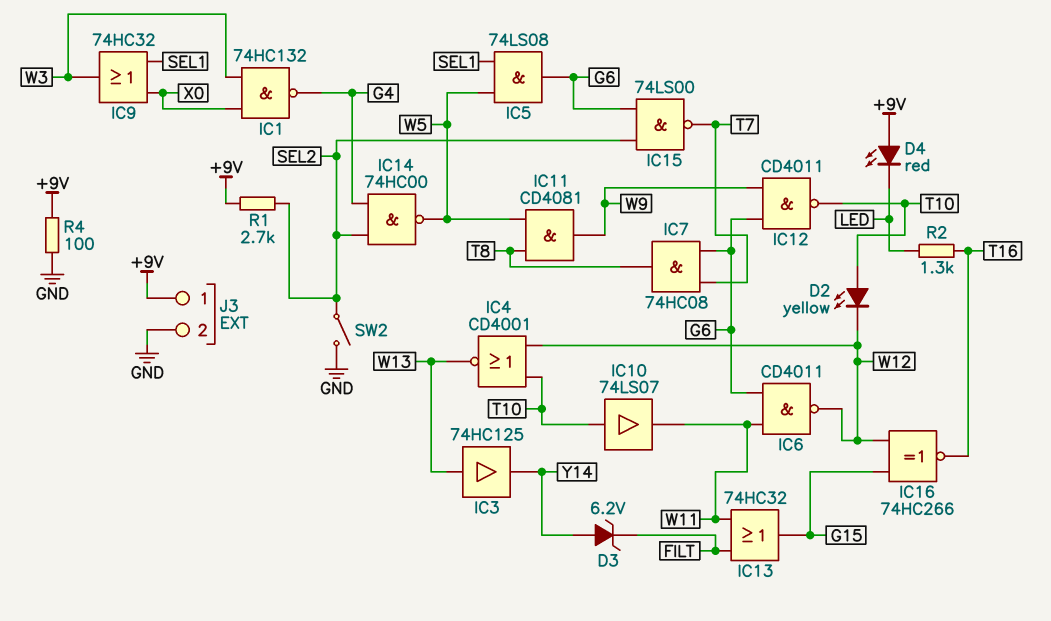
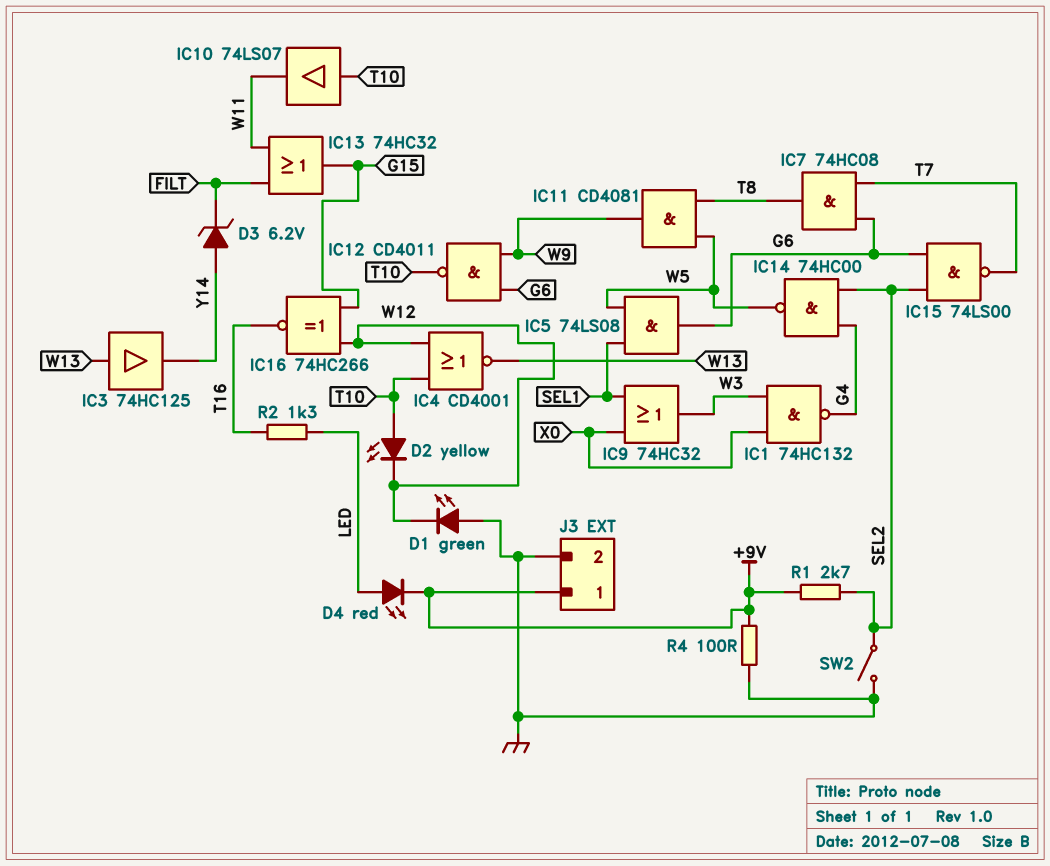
D1: none -> LED green (A GND, K W12)
D4: LED red (A +9V, K LED) -> LED red (A LED, K +9V)
IC6: NAND CD4011 (in G6, in W11, out W12) -> none

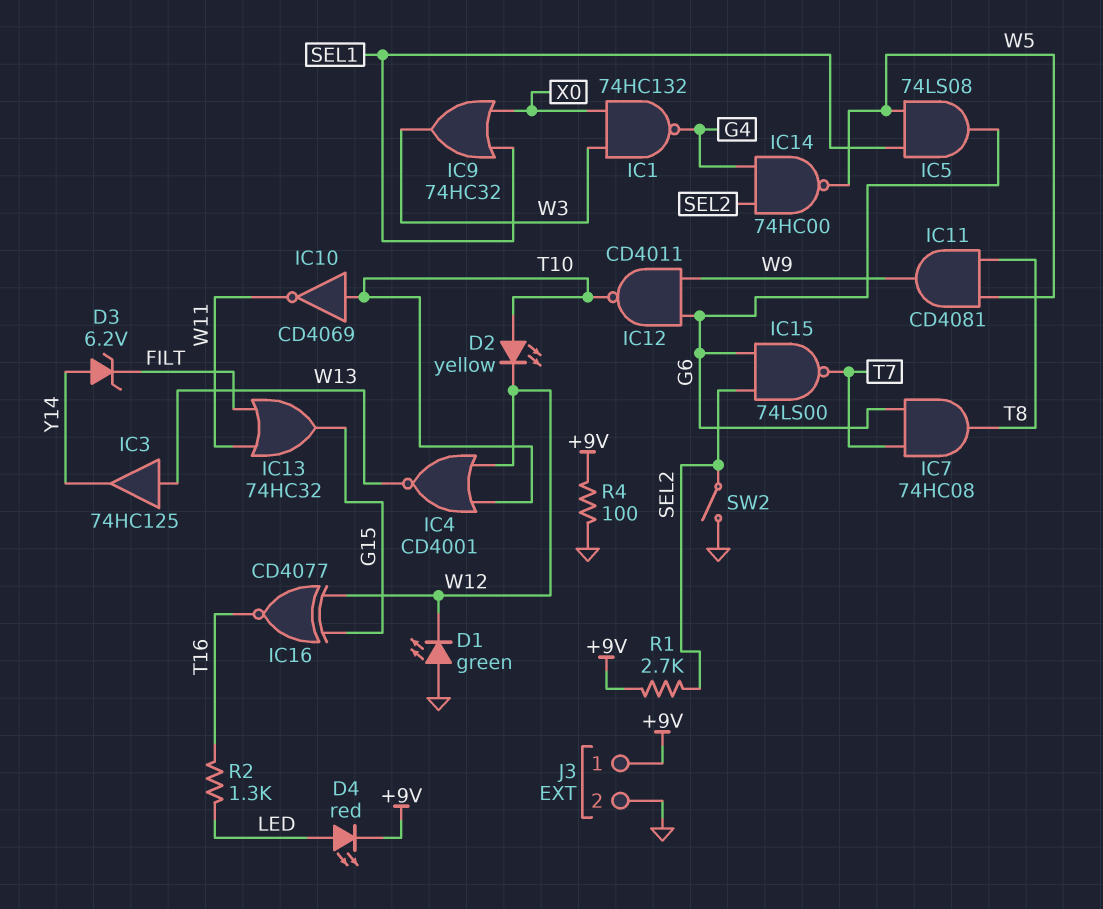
IC10: buffer 74LS07 (in T10, out W11) -> NOT CD4069 (in T10, out W11)
IC16: XNOR 74HC266 (in G15, in W12, out T16) -> XNOR CD4077 (in G15, in W12, out T16)

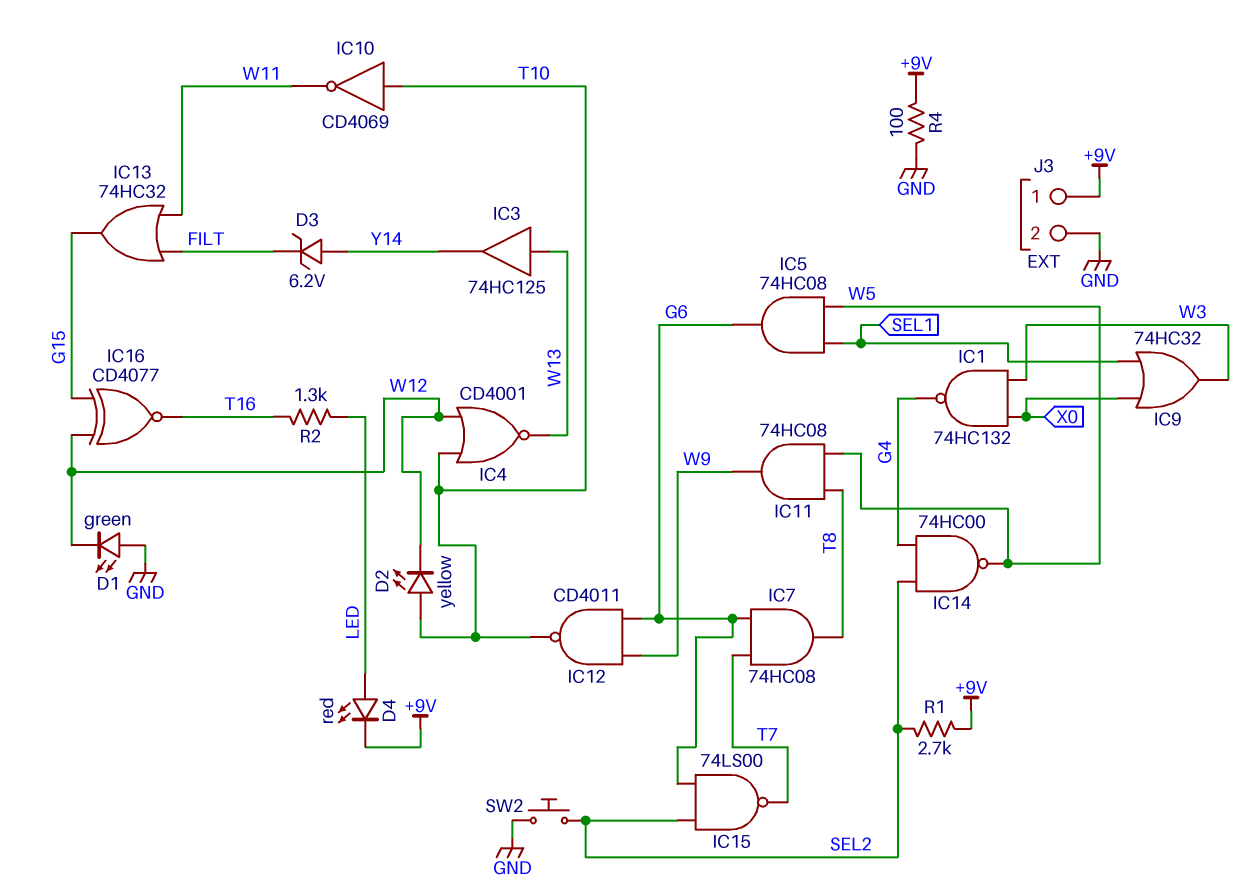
IC5: AND 74LS08 (in SEL1, in W5, out G6) -> AND 74HC08 (in SEL1, in W5, out G6)
IC11: AND CD4081 (in T8, in W5, out W9) -> AND 74HC08 (in T8, in W5, out W9)
SW2: switch (GND, SEL2) -> button (GND, SEL2)

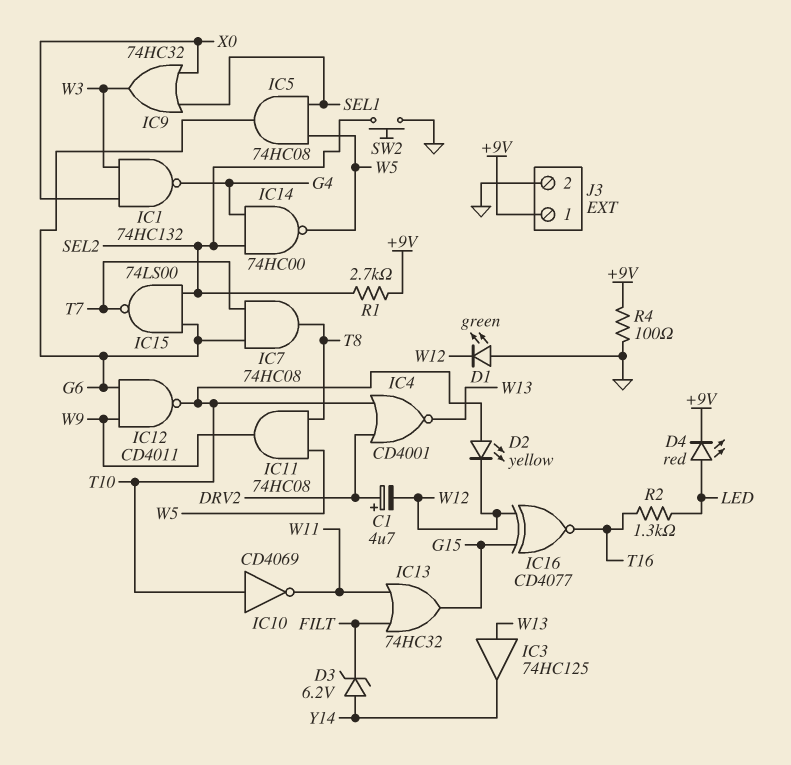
C1: none -> 4.7uF (plus DRV2, minus W12)
IC4: NOR CD4001 (in T10, in W12, out W13) -> NOR CD4001 (in DRV2, in T10, out W13)

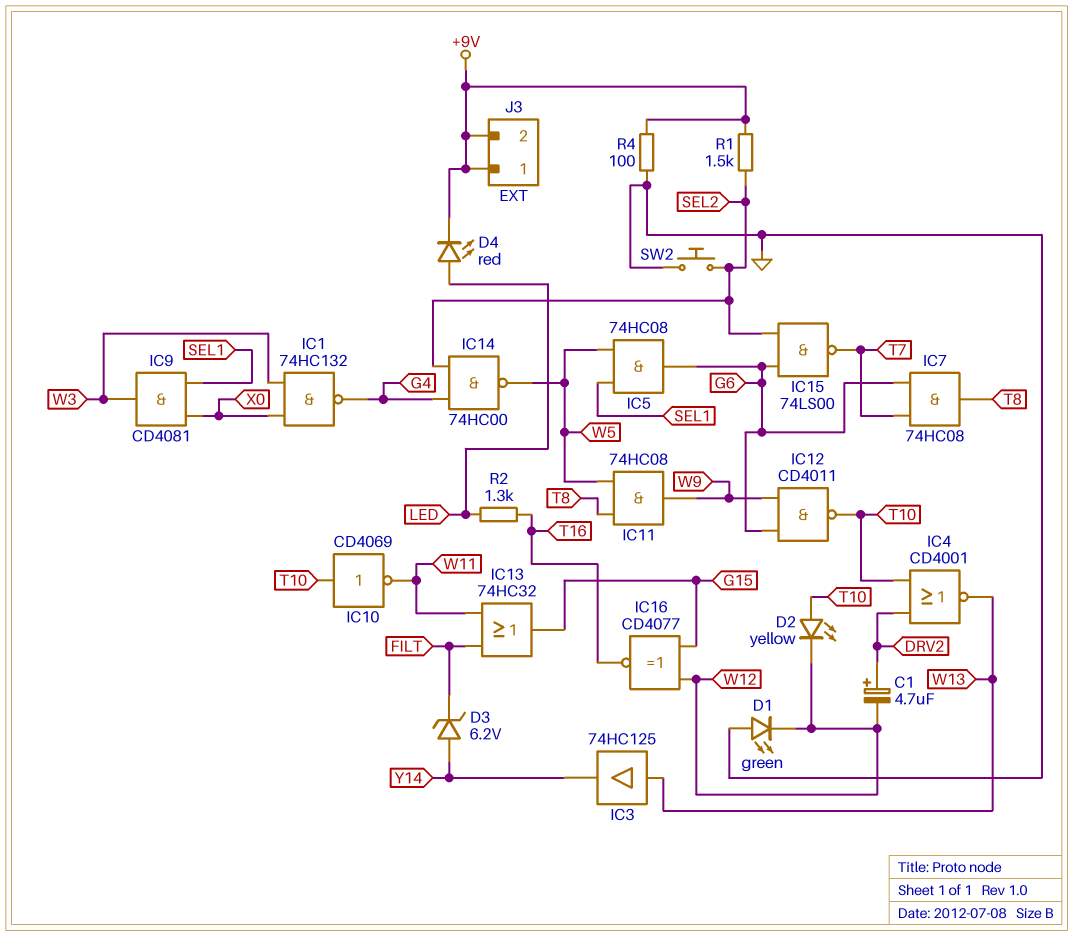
IC9: OR 74HC32 (in SEL1, in X0, out W3) -> AND CD4081 (in SEL1, in X0, out W3)
J3 pin 2: GND -> +9V
R1: 2.7k (+9V, SEL2) -> 1.5k (+9V, SEL2)

